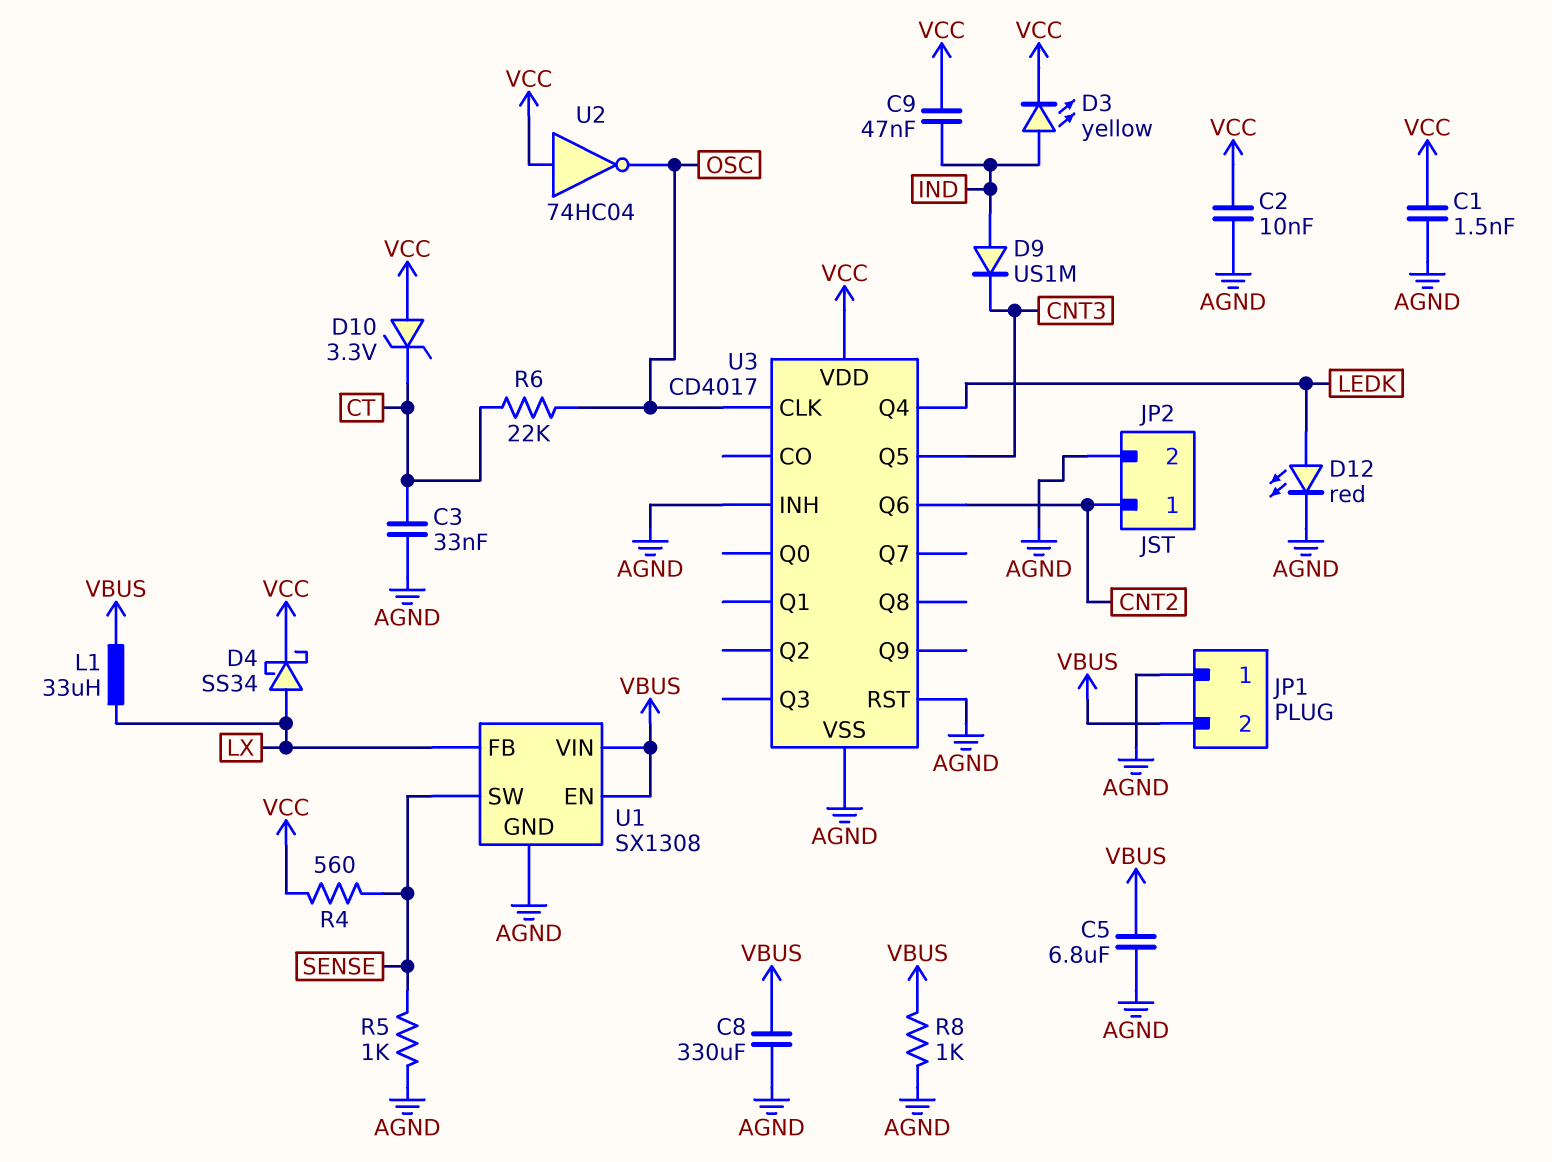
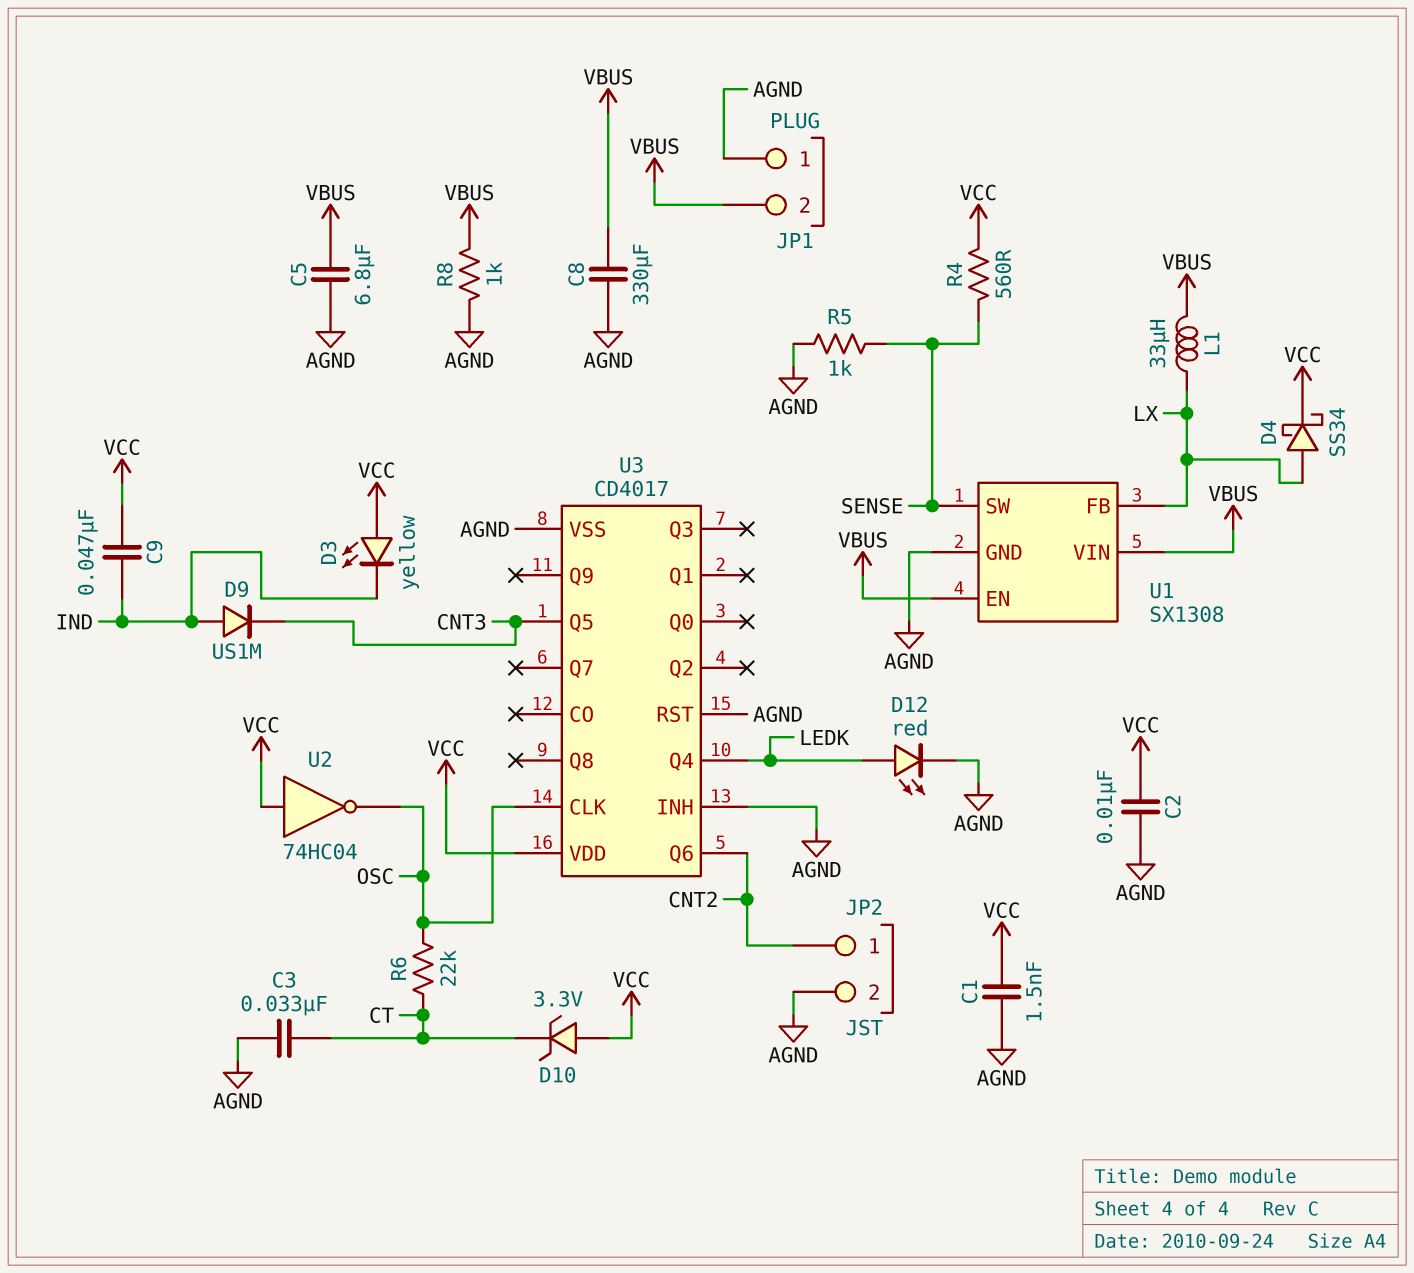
D3: LED yellow (A IND, K VCC) -> LED yellow (A VCC, K IND)

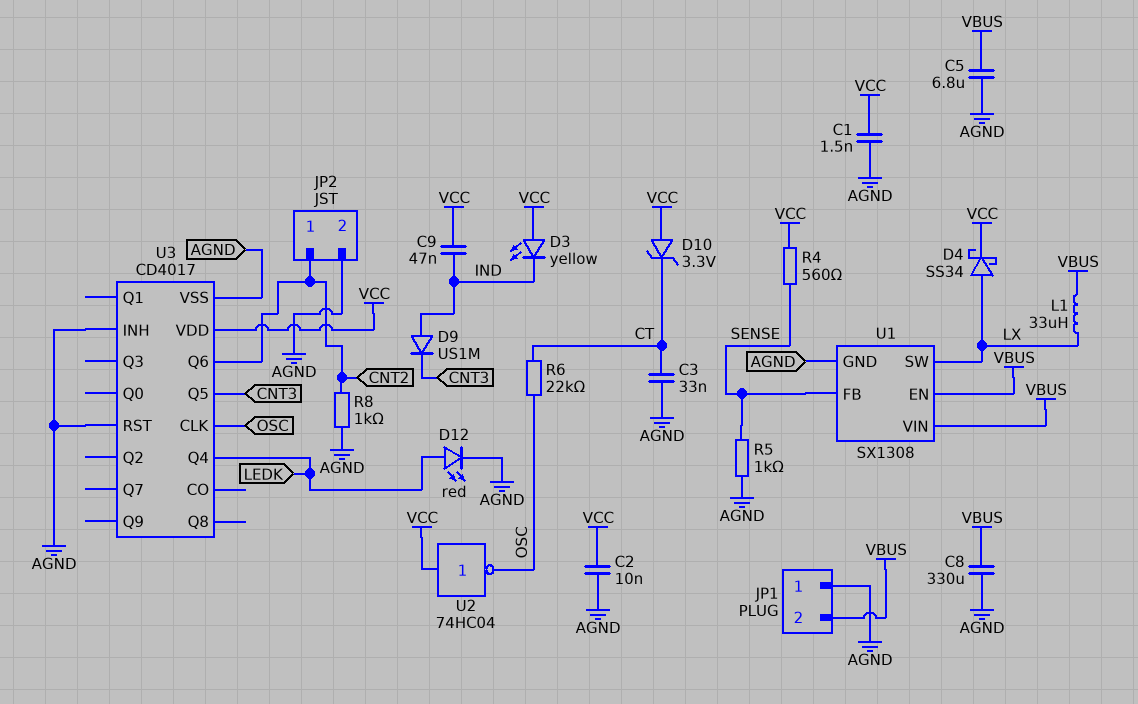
R8: 1k (AGND, VBUS) -> 1k (AGND, CNT2)
U1 pin FB: LX -> SENSE
U1 pin SW: SENSE -> LX

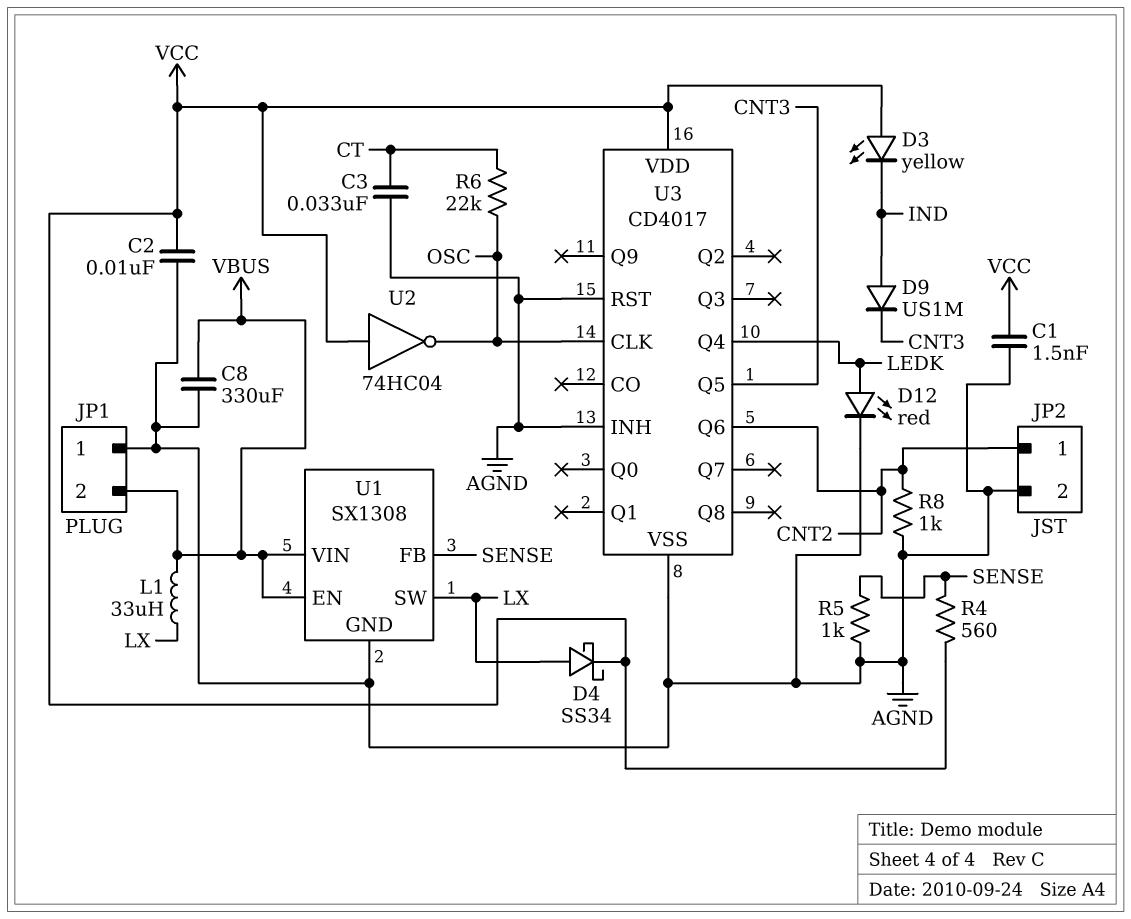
C5: 6.8uF (AGND, VBUS) -> none
C9: 47nF (IND, VCC) -> none
D10: zener 3.3V (A VCC, K CT) -> none

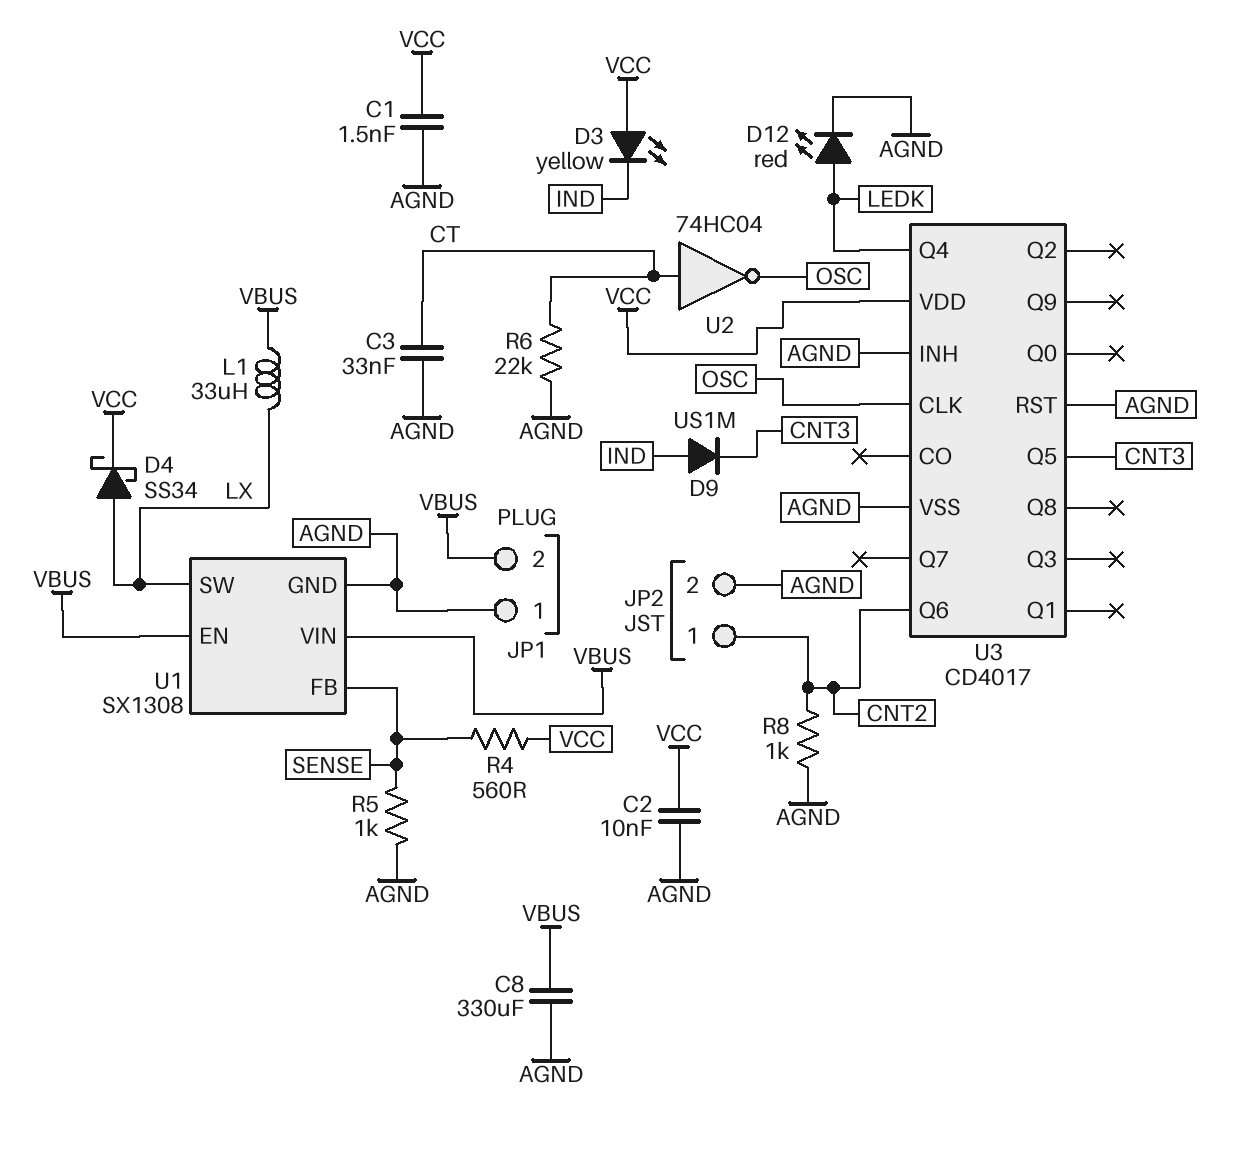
R6: 22k (CT, OSC) -> 22k (AGND, CT)
U2: NOT 74HC04 (in VCC, out OSC) -> NOT 74HC04 (in CT, out OSC)

